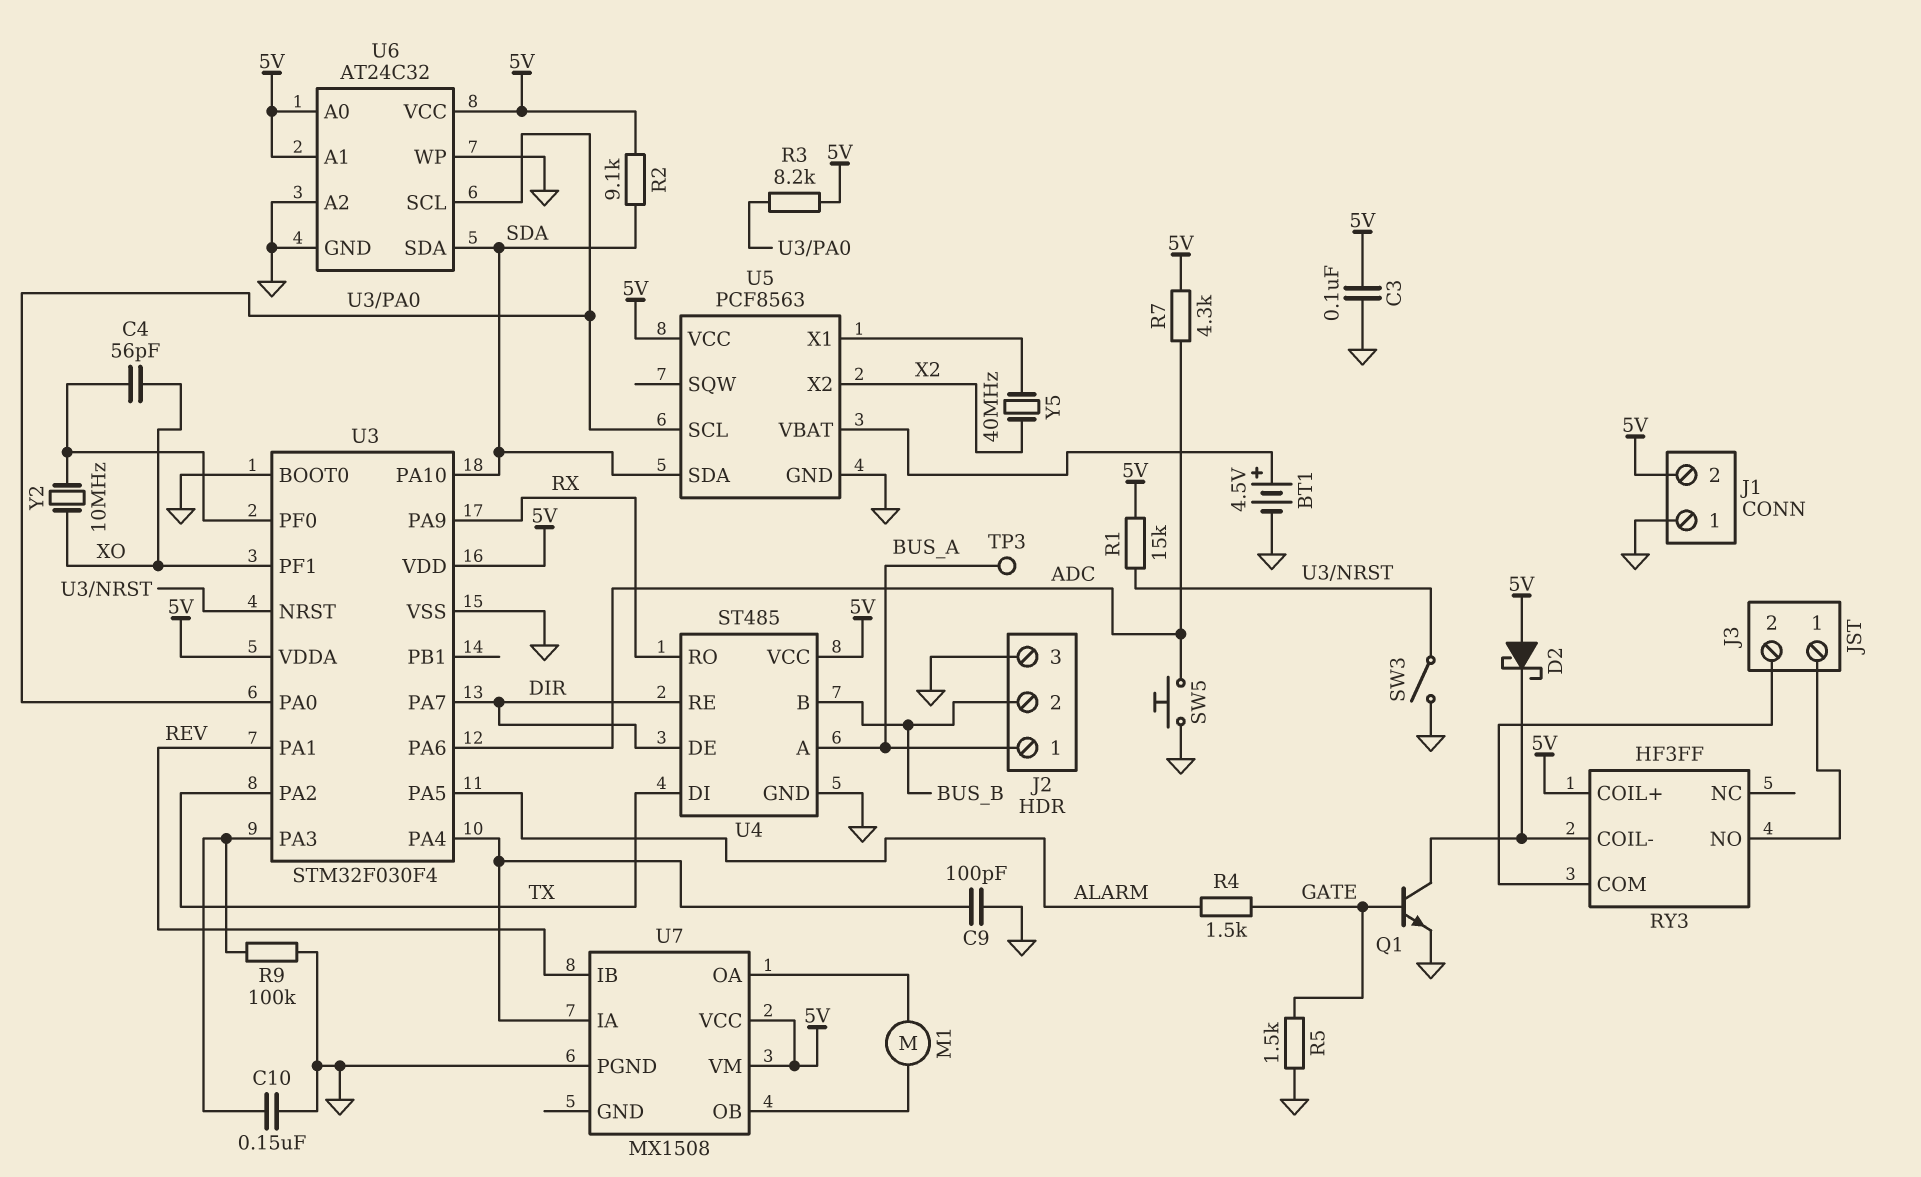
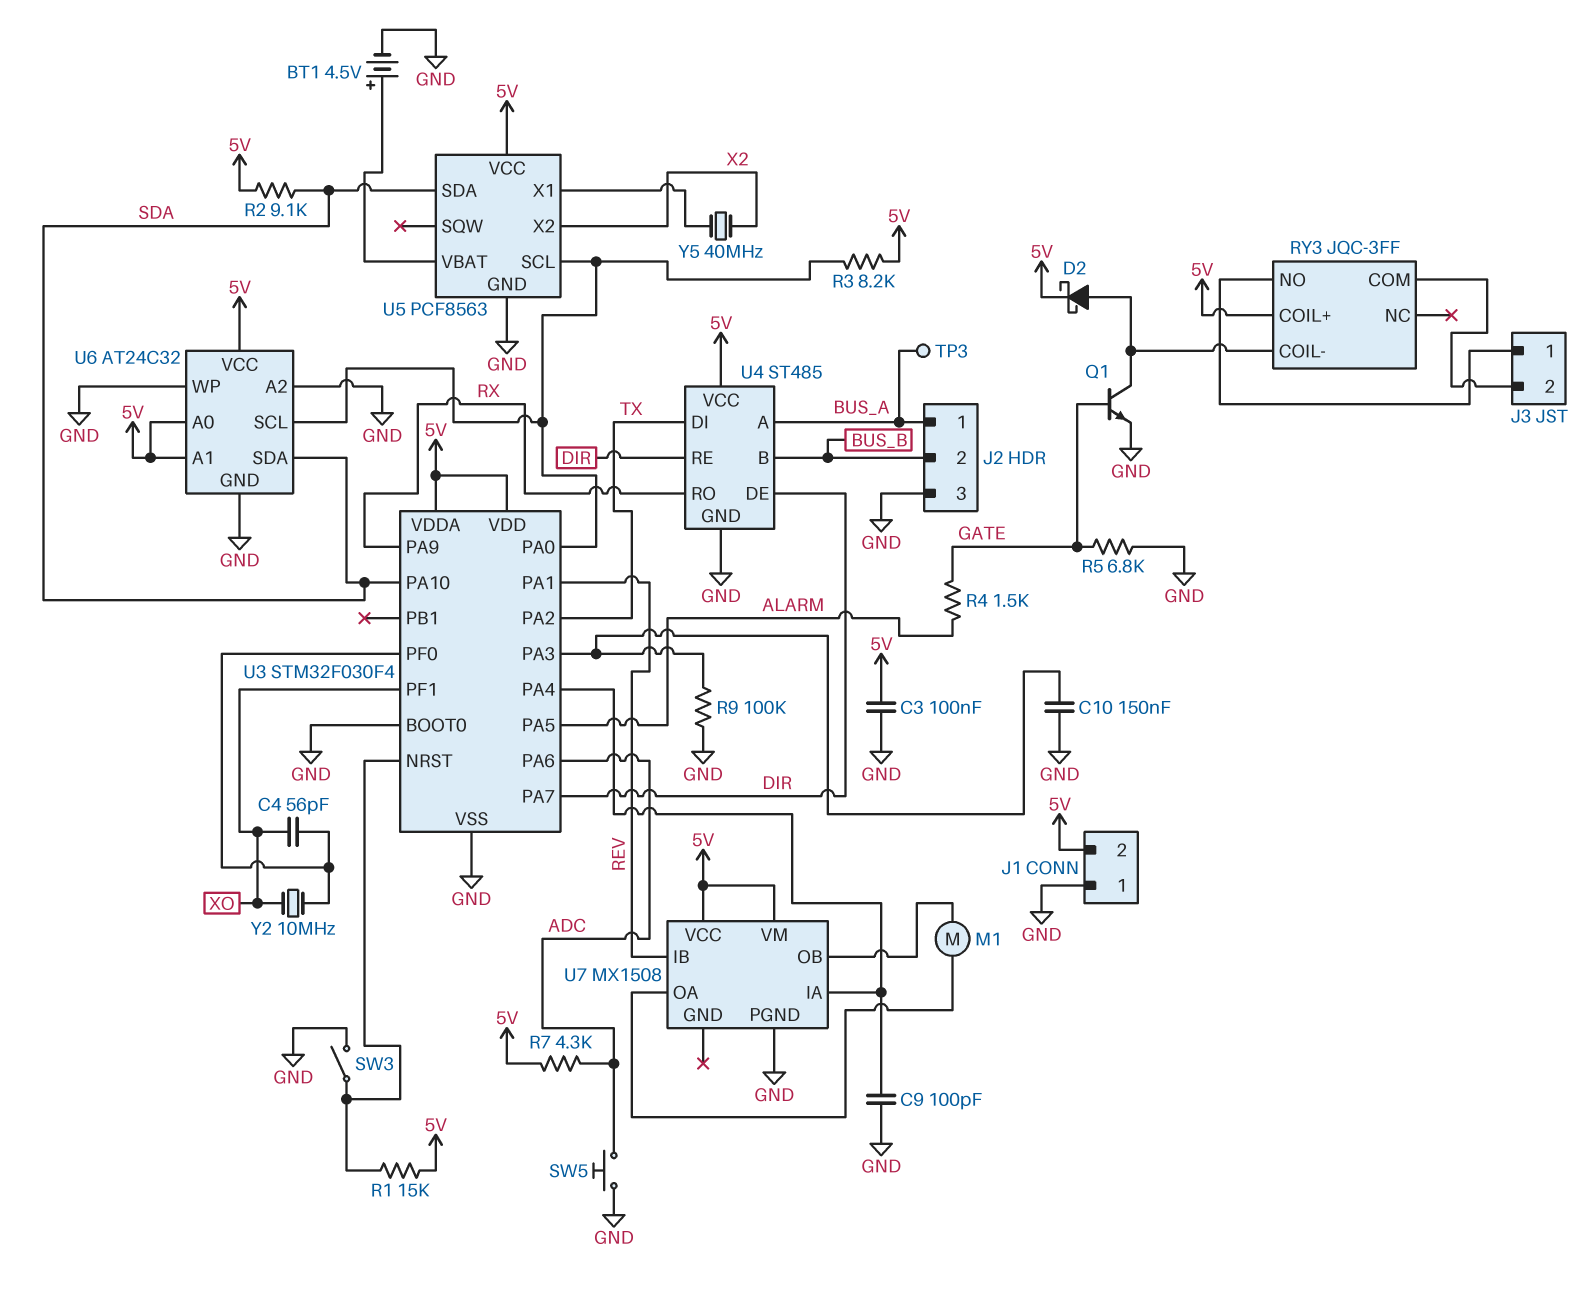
D2: schottky (A 5V, K RY3/COIL-) -> schottky (A RY3/COIL-, K 5V)
R5: 1.5k (GATE, GND) -> 6.8k (GATE, GND)
RY3: HF3FF -> JQC-3FF

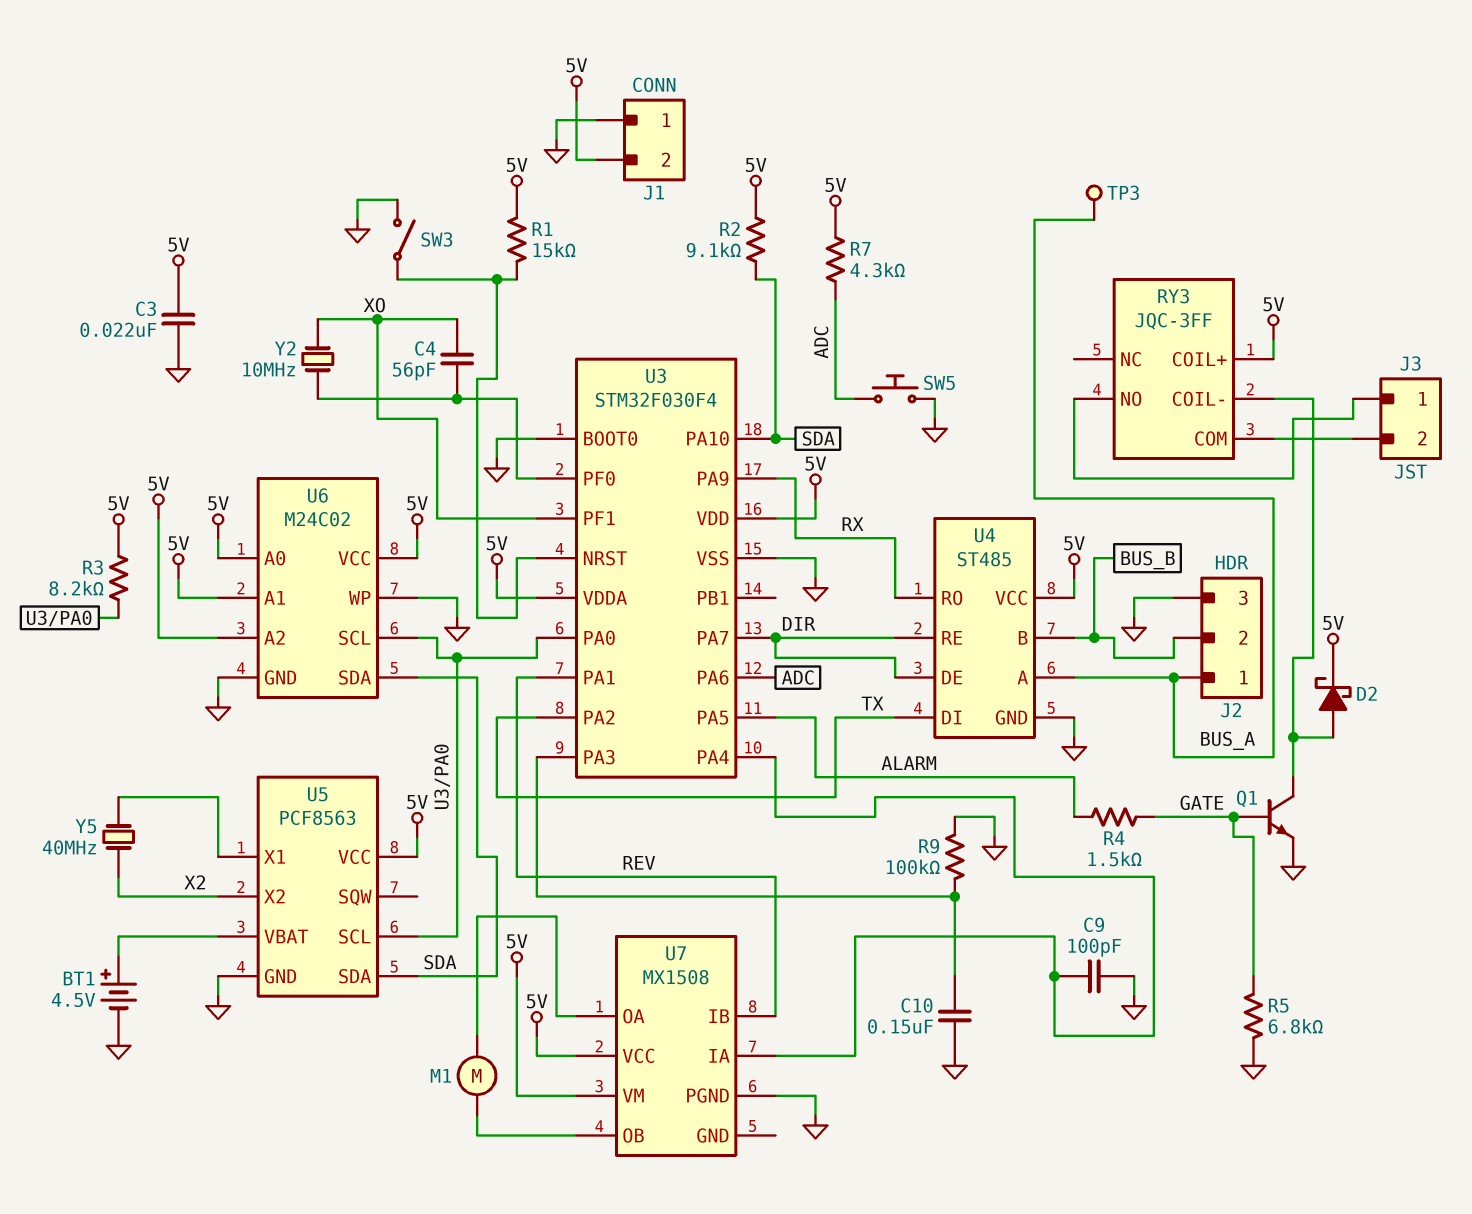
C3: 100nF (5V, GND) -> 22nF (5V, GND)
U6: AT24C32 -> M24C02
U6 pin A2: GND -> 5V

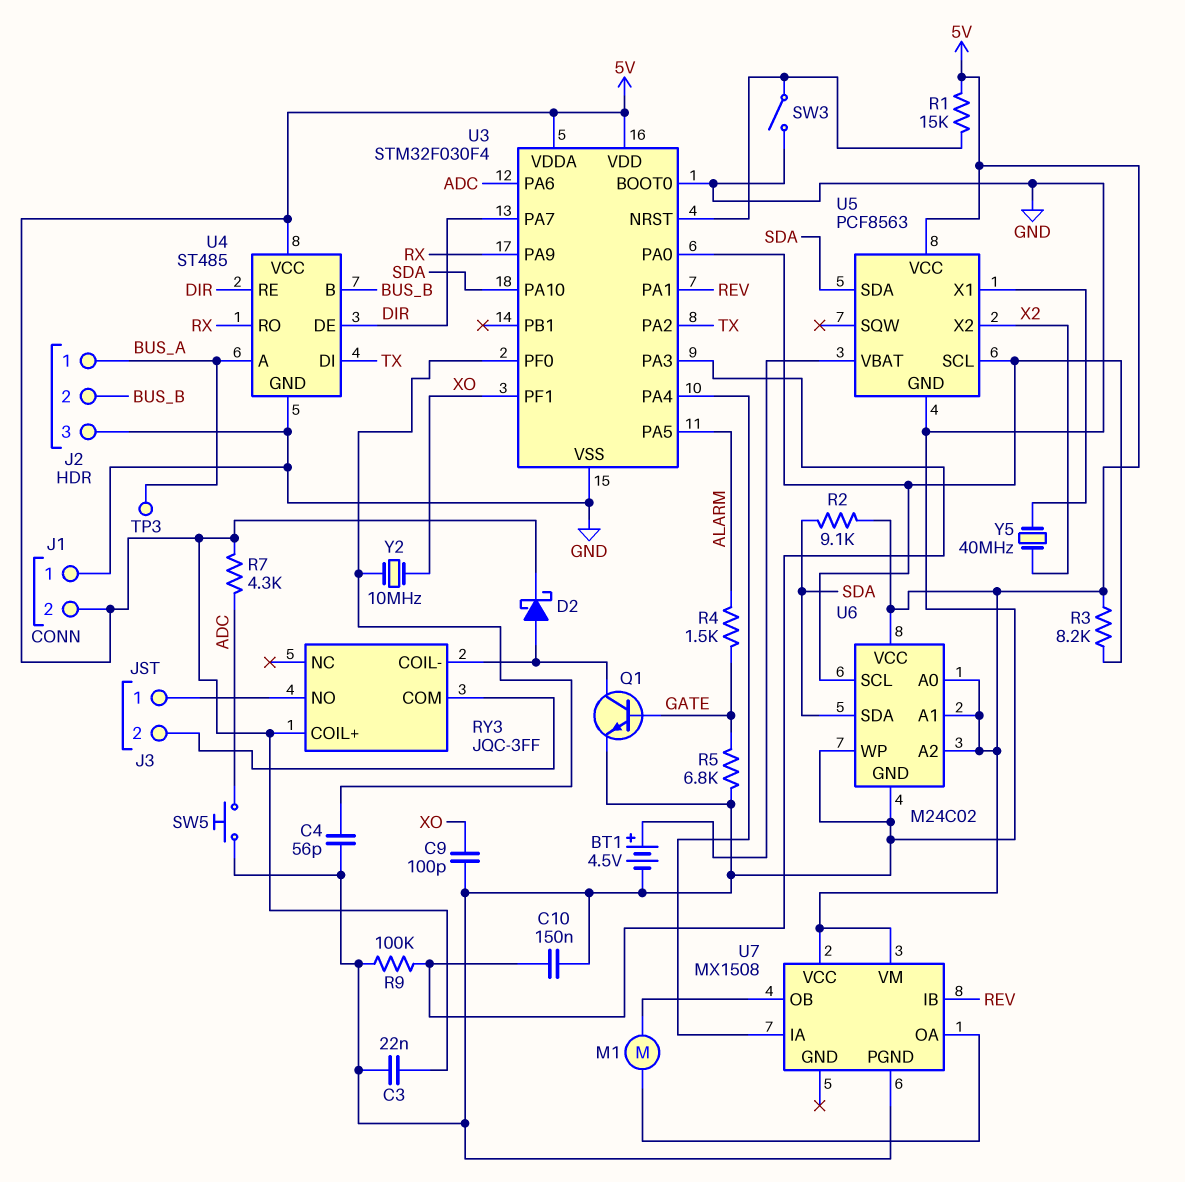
C4: 56pF (U3/PF0, XO) -> 56pF (GND, U3/PF0)
C9: 100pF (GND, U3/PA4) -> 100pF (GND, XO)

